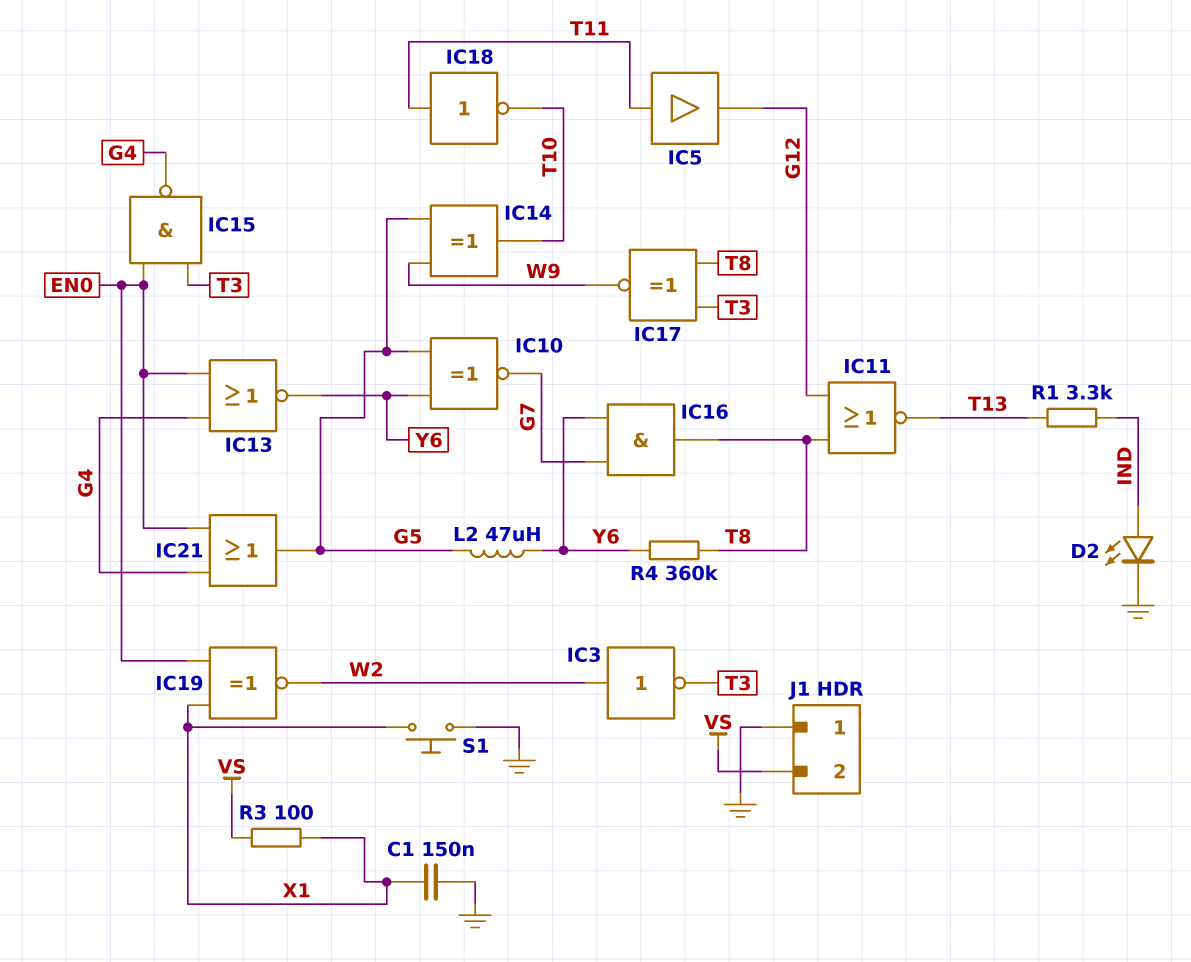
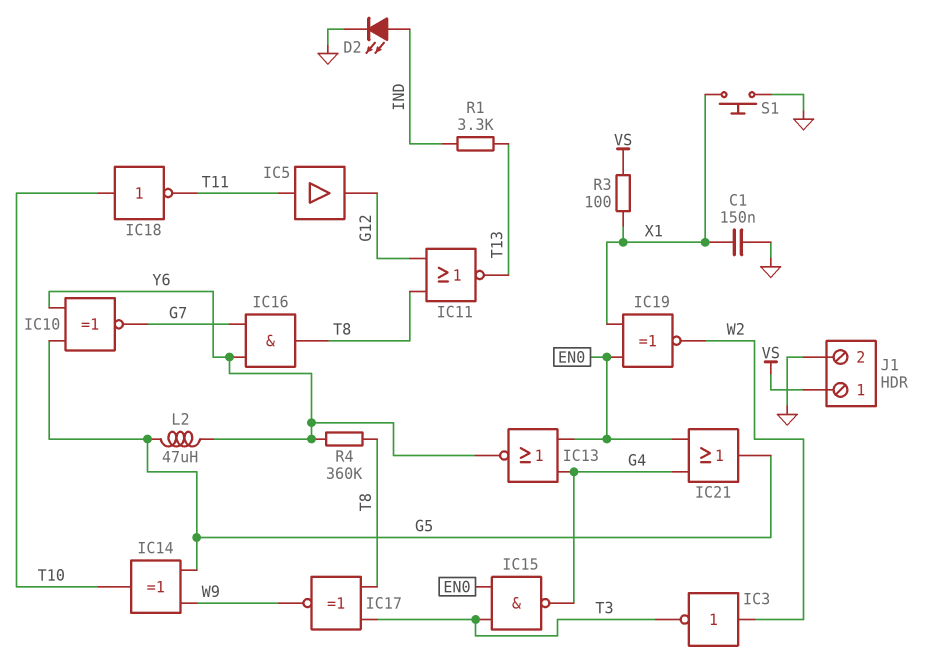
IC18: NOT (in T11, out T10) -> NOT (in T10, out T11)
J1 pin 1: GND -> VS
J1 pin 2: VS -> GND

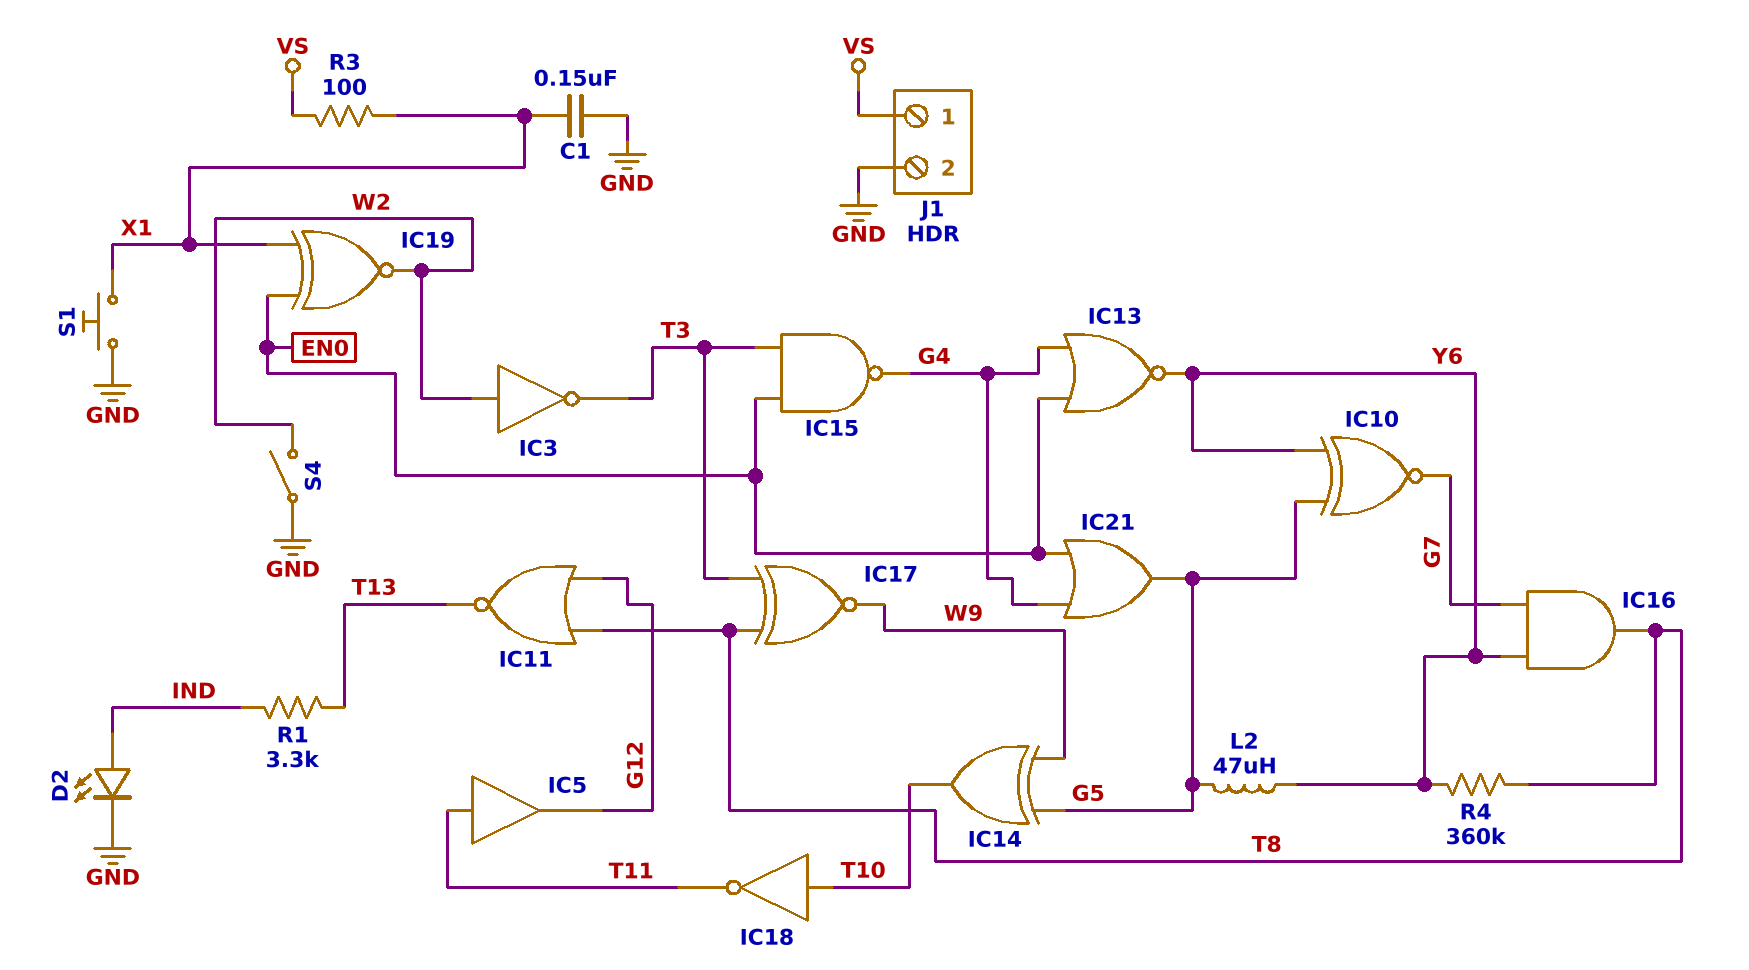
S4: none -> switch (GND, W2)

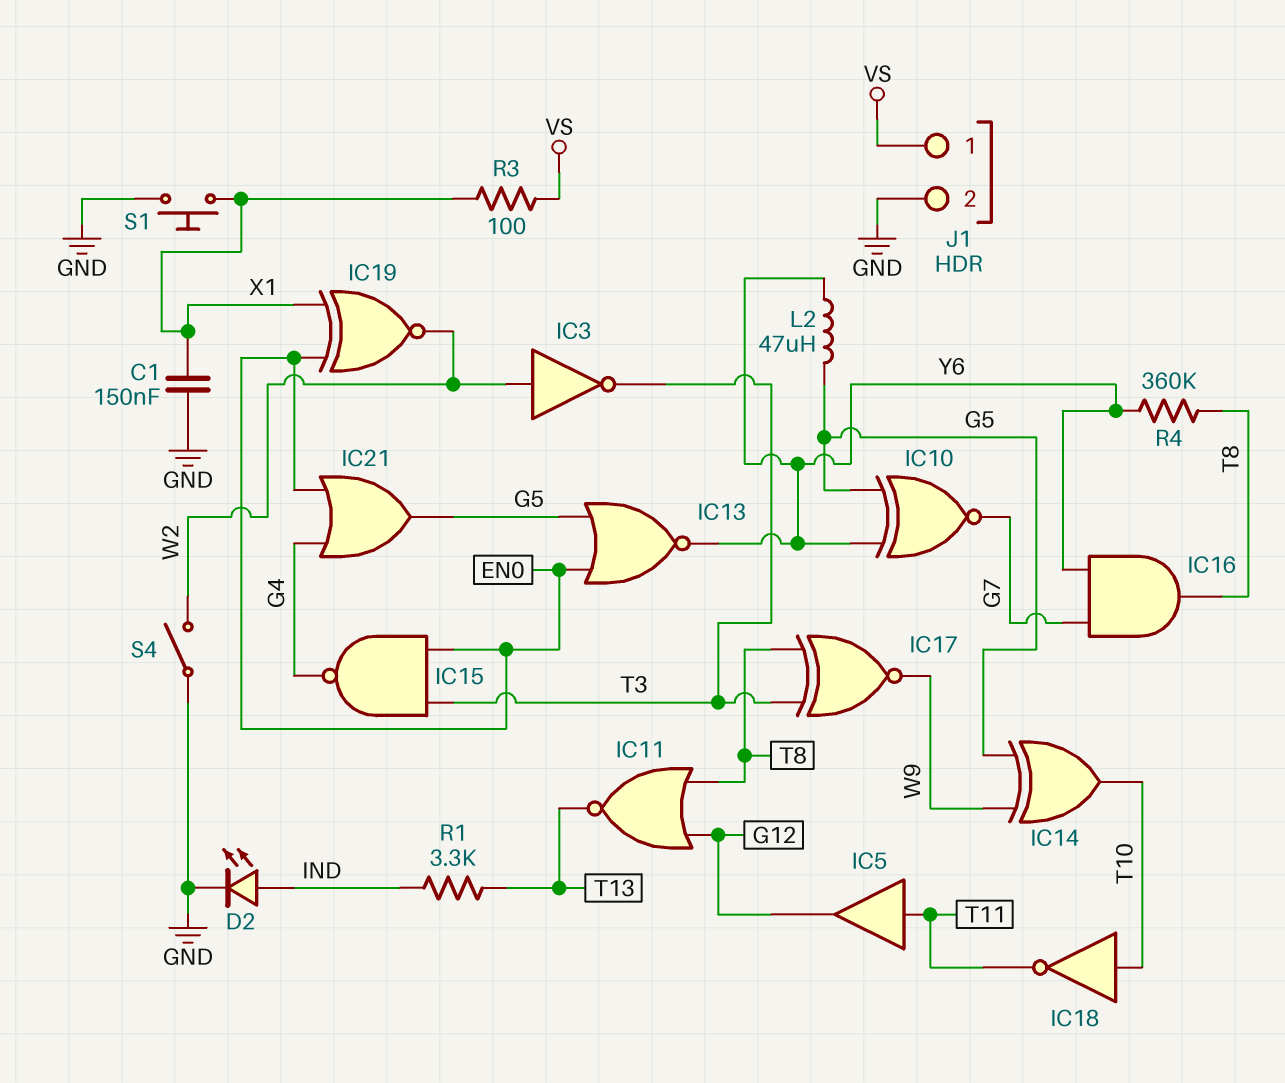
IC13: NOR (in EN0, in G4, out Y6) -> NOR (in EN0, in G5, out Y6)

